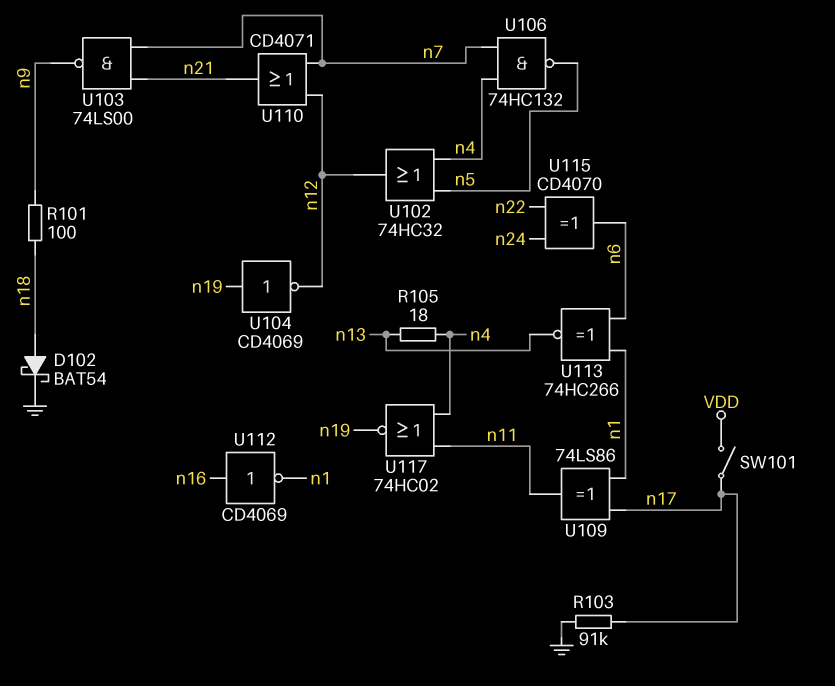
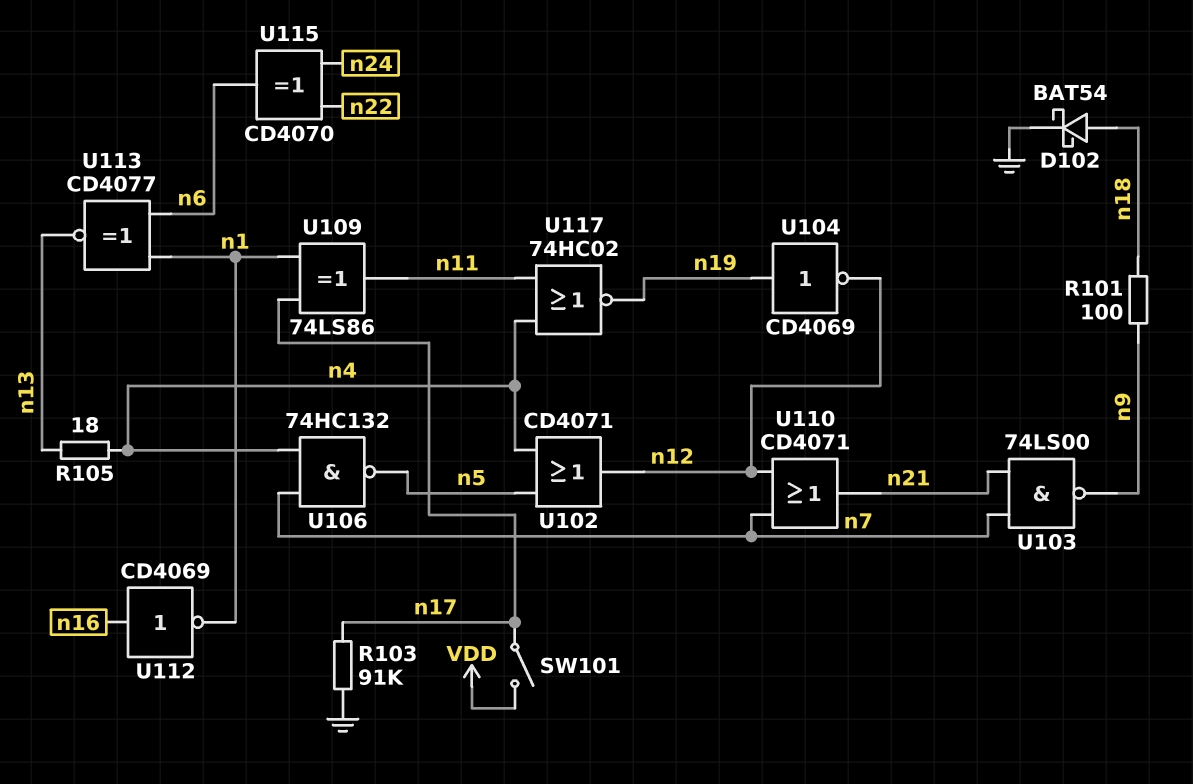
U102: OR 74HC32 (in n4, in n5, out n12) -> OR CD4071 (in n4, in n5, out n12)
U113: XNOR 74HC266 (in n1, in n6, out n13) -> XNOR CD4077 (in n1, in n6, out n13)

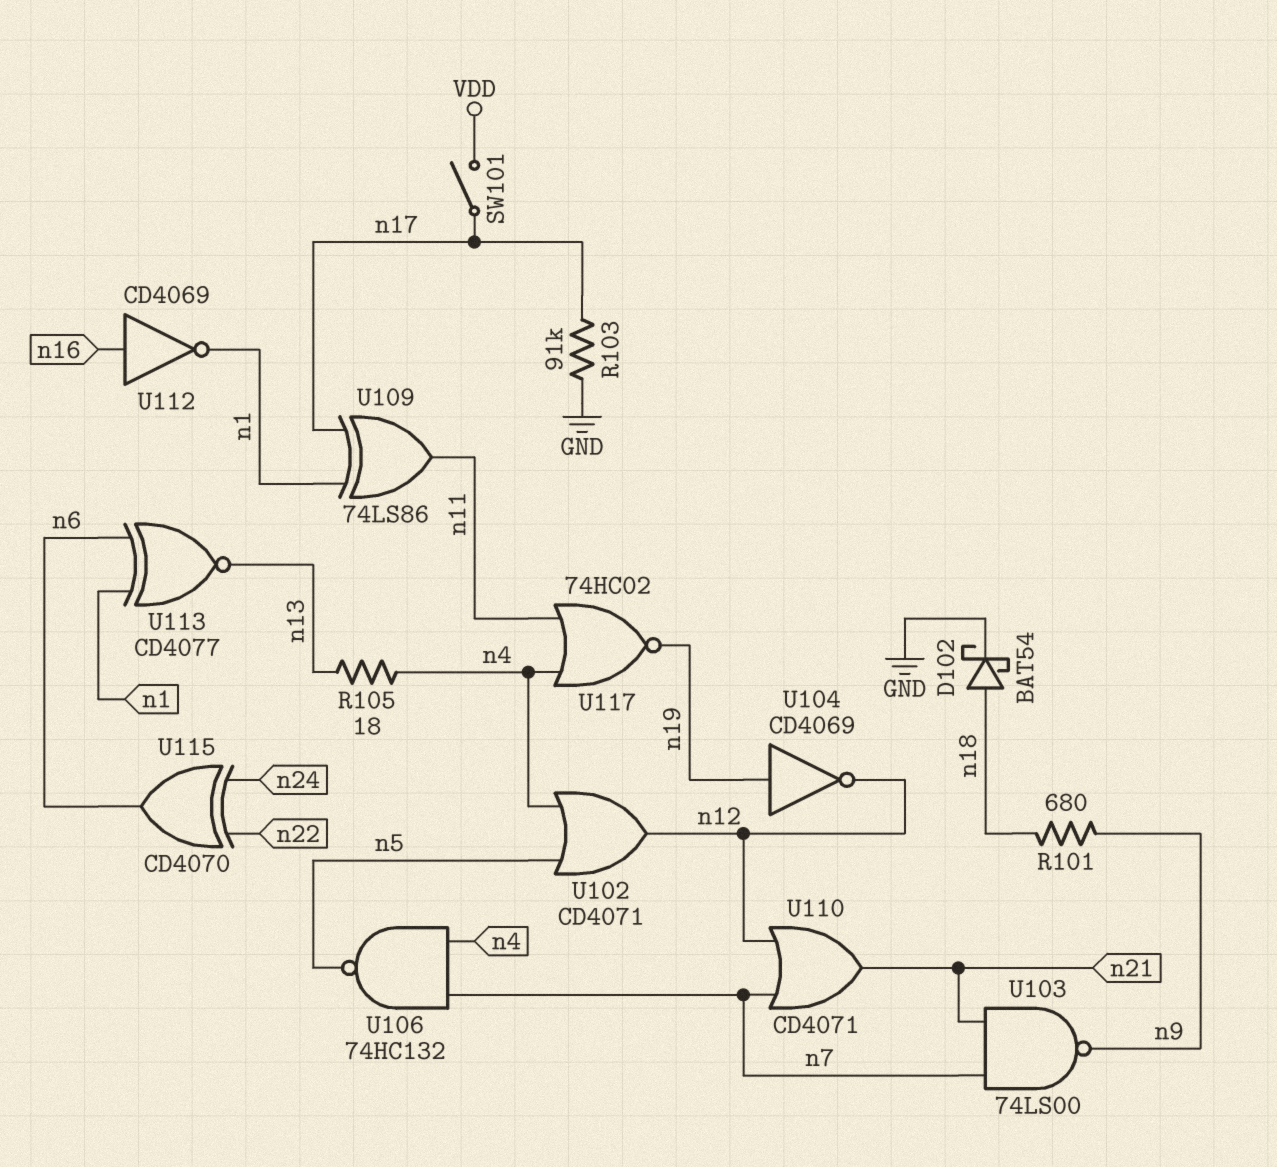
R101: 100 (n9, n18) -> 680 (n9, n18)

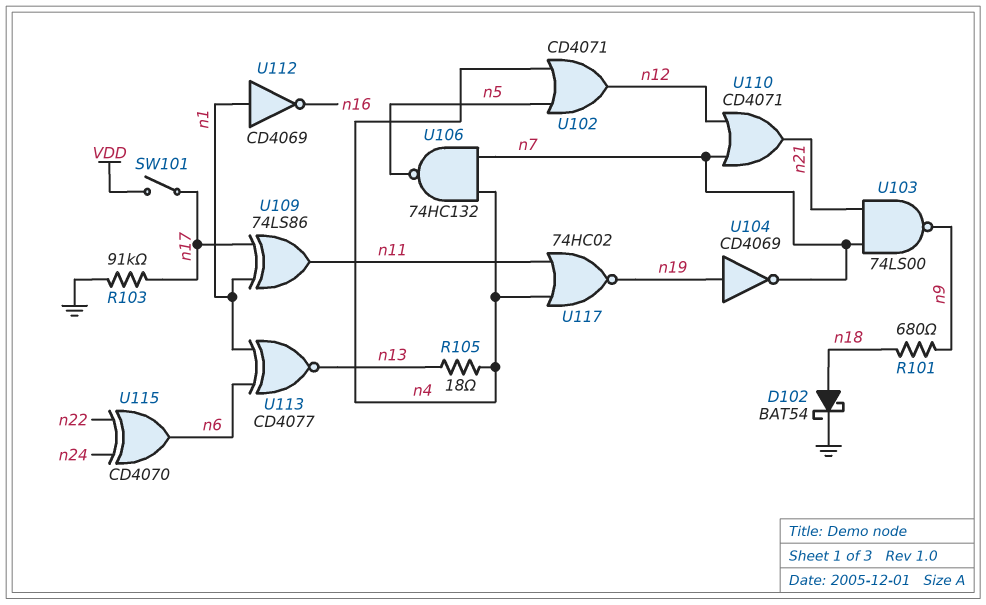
U104: NOT CD4069 (in n19, out n12) -> NOT CD4069 (in n19, out n7)
U112: NOT CD4069 (in n16, out n1) -> NOT CD4069 (in n1, out n16)

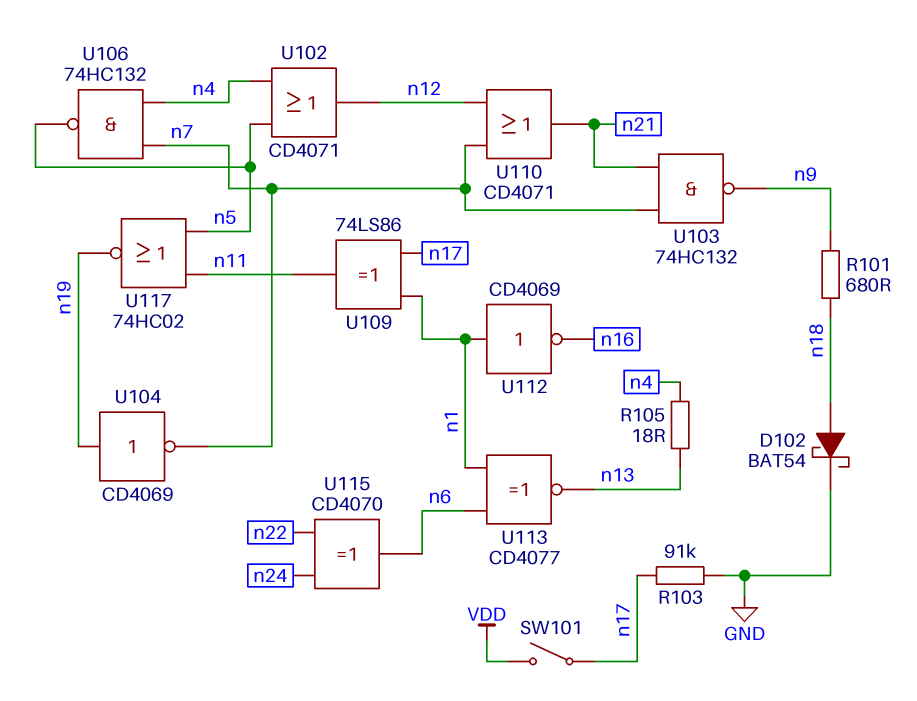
U103: NAND 74LS00 (in n7, in n21, out n9) -> NAND 74HC132 (in n7, in n21, out n9)
U117: NOR 74HC02 (in n4, in n11, out n19) -> NOR 74HC02 (in n5, in n11, out n19)

